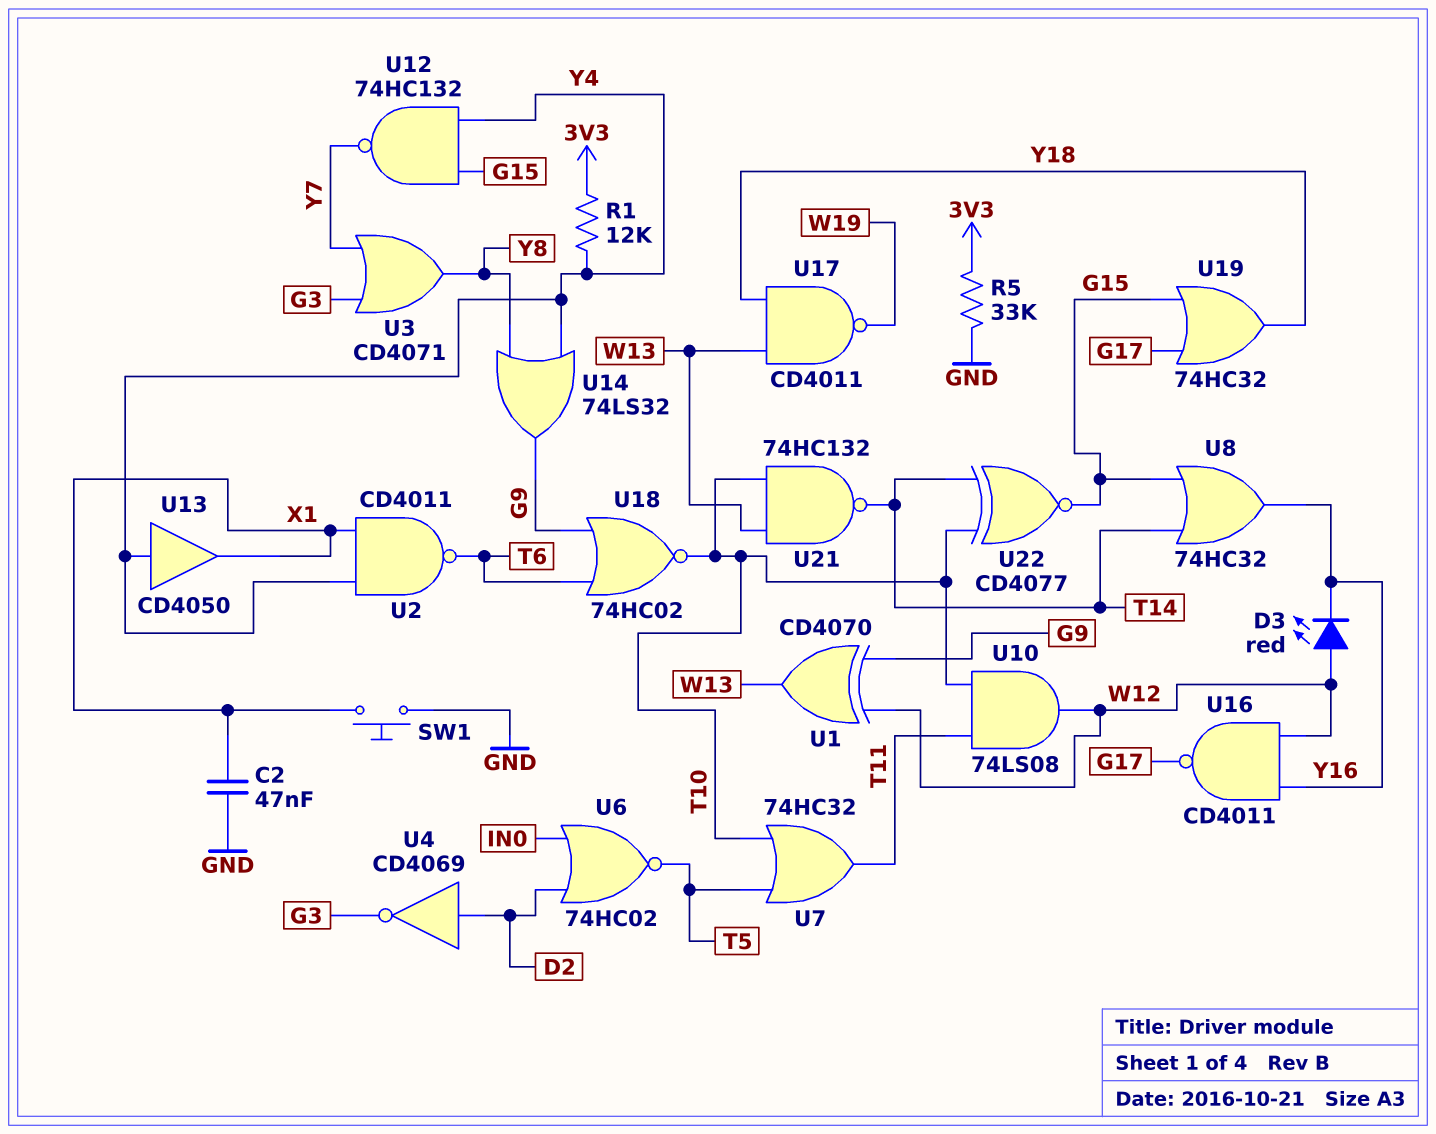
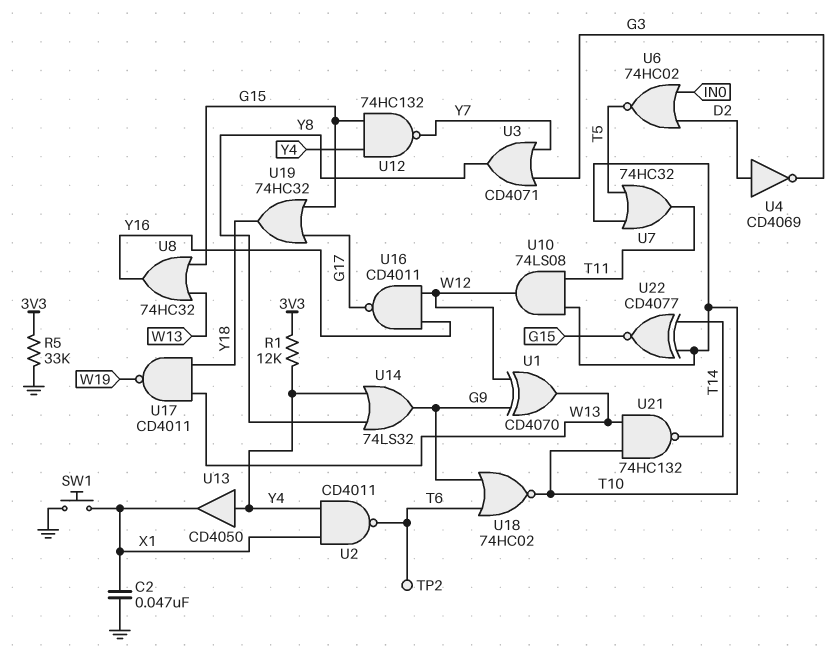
D3: LED red (A W12, K Y16) -> none
TP2: none -> test point (T6)
U8: OR 74HC32 (in G15, in T14, out Y16) -> OR 74HC32 (in G15, in W13, out Y16)

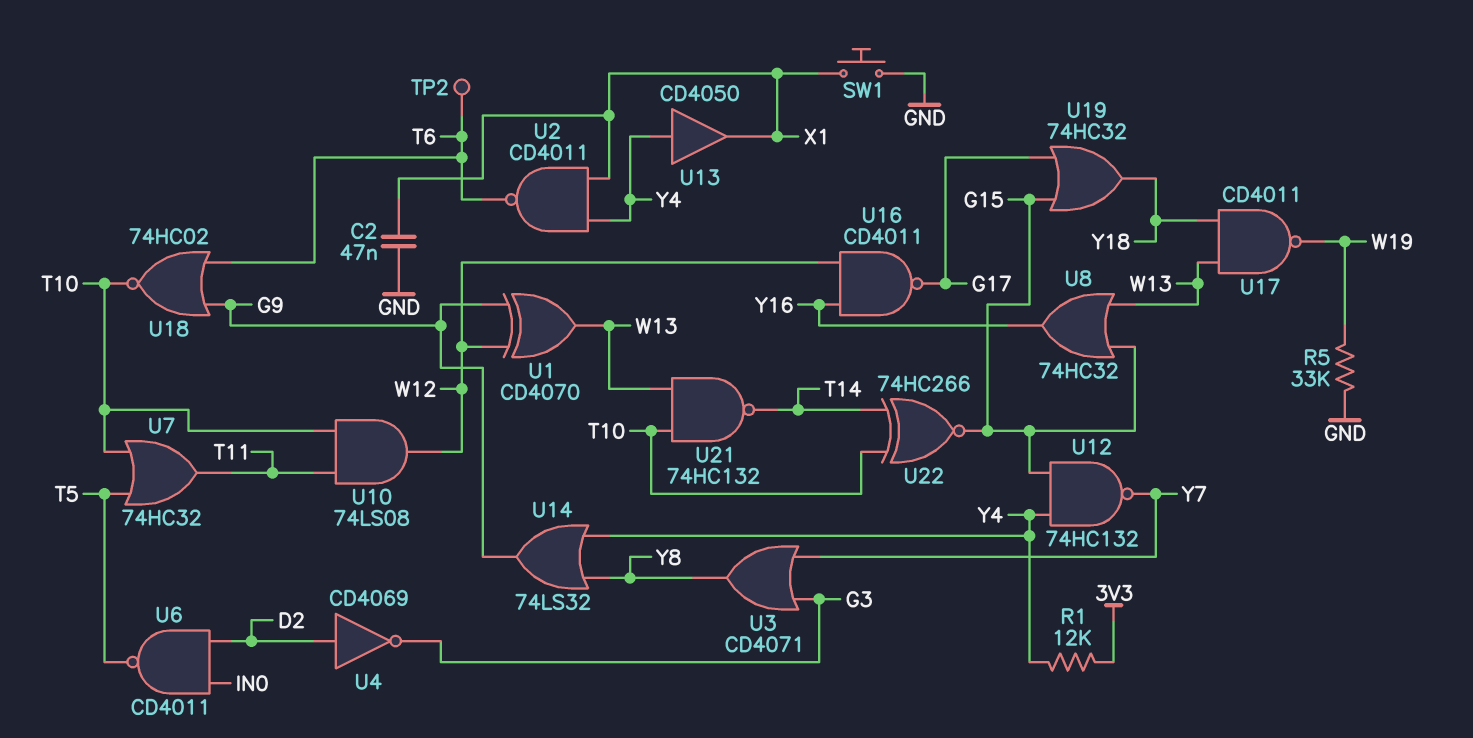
R5: 33k (3V3, GND) -> 33k (GND, W19)
U6: NOR 74HC02 (in D2, in IN0, out T5) -> NAND CD4011 (in D2, in IN0, out T5)
U22: XNOR CD4077 (in T10, in T14, out G15) -> XNOR 74HC266 (in T10, in T14, out G15)

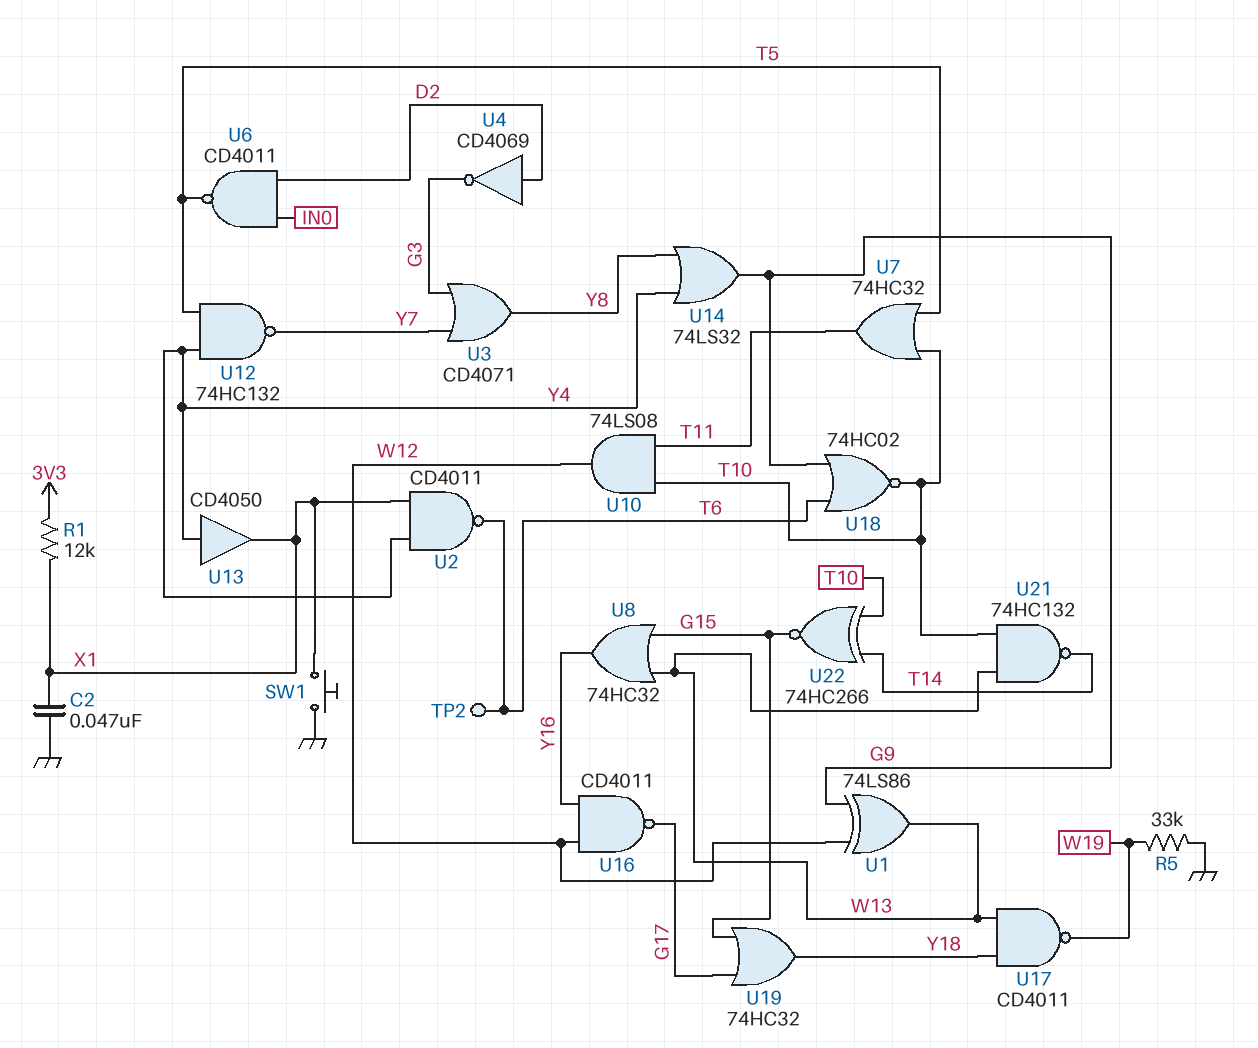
R1: 12k (3V3, Y4) -> 12k (3V3, X1)
U1: XOR CD4070 (in G9, in W12, out W13) -> XOR 74LS86 (in G9, in W12, out W13)
U12: NAND 74HC132 (in G15, in Y4, out Y7) -> NAND 74HC132 (in T5, in Y4, out Y7)

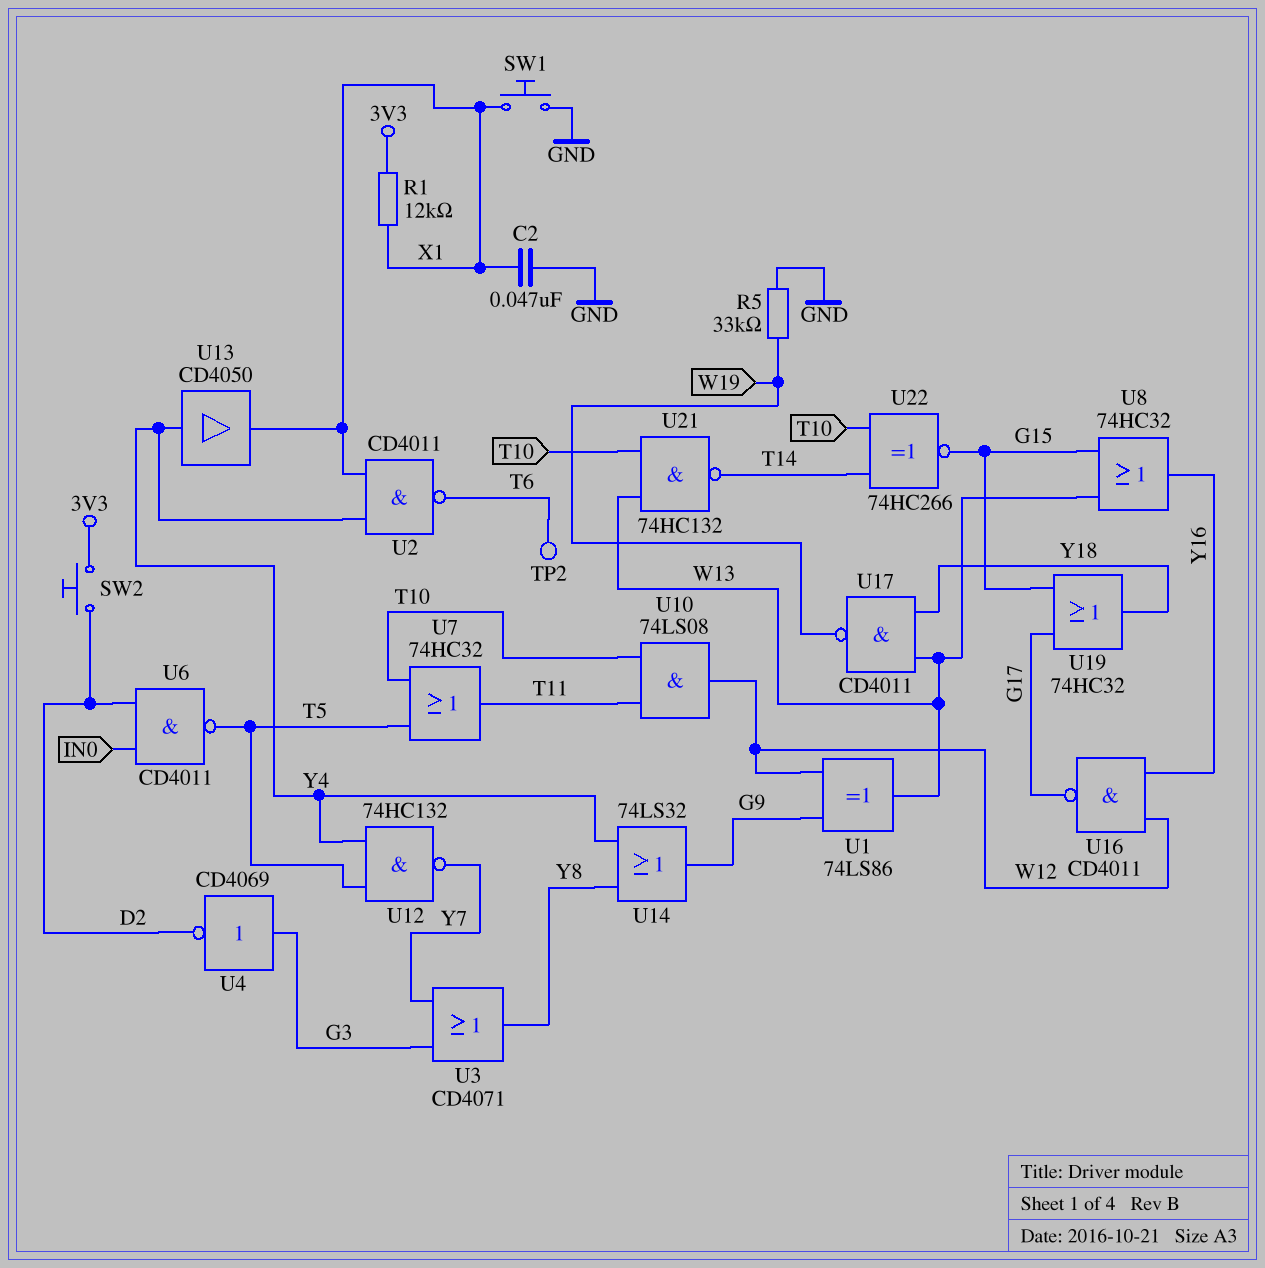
SW2: none -> button (3V3, D2)
U4: NOT CD4069 (in D2, out G3) -> NOT CD4069 (in G3, out D2)
U18: NOR 74HC02 (in G9, in T6, out T10) -> none

